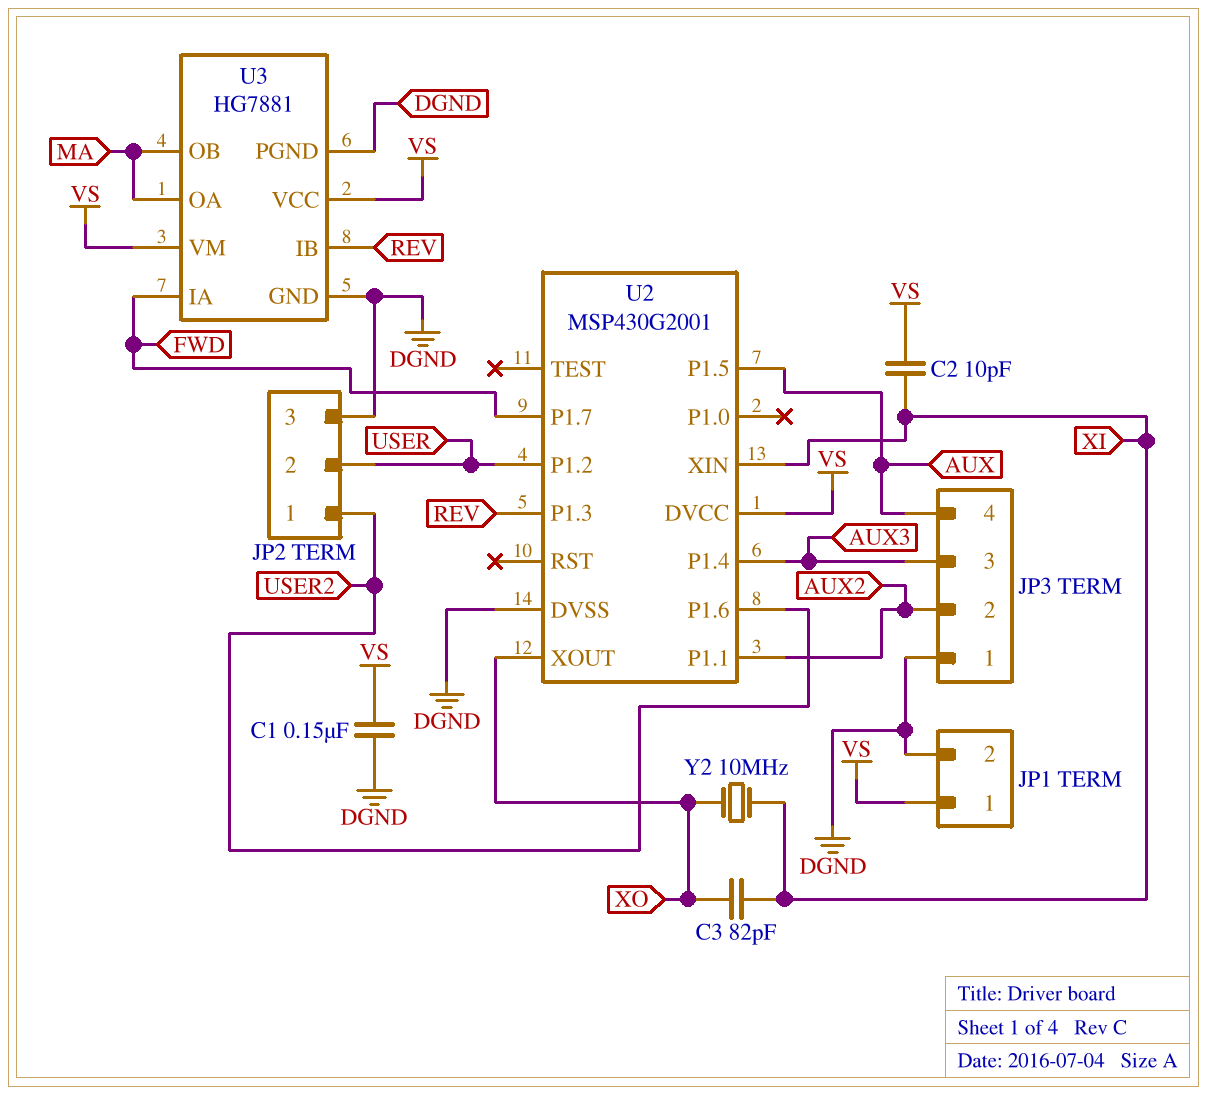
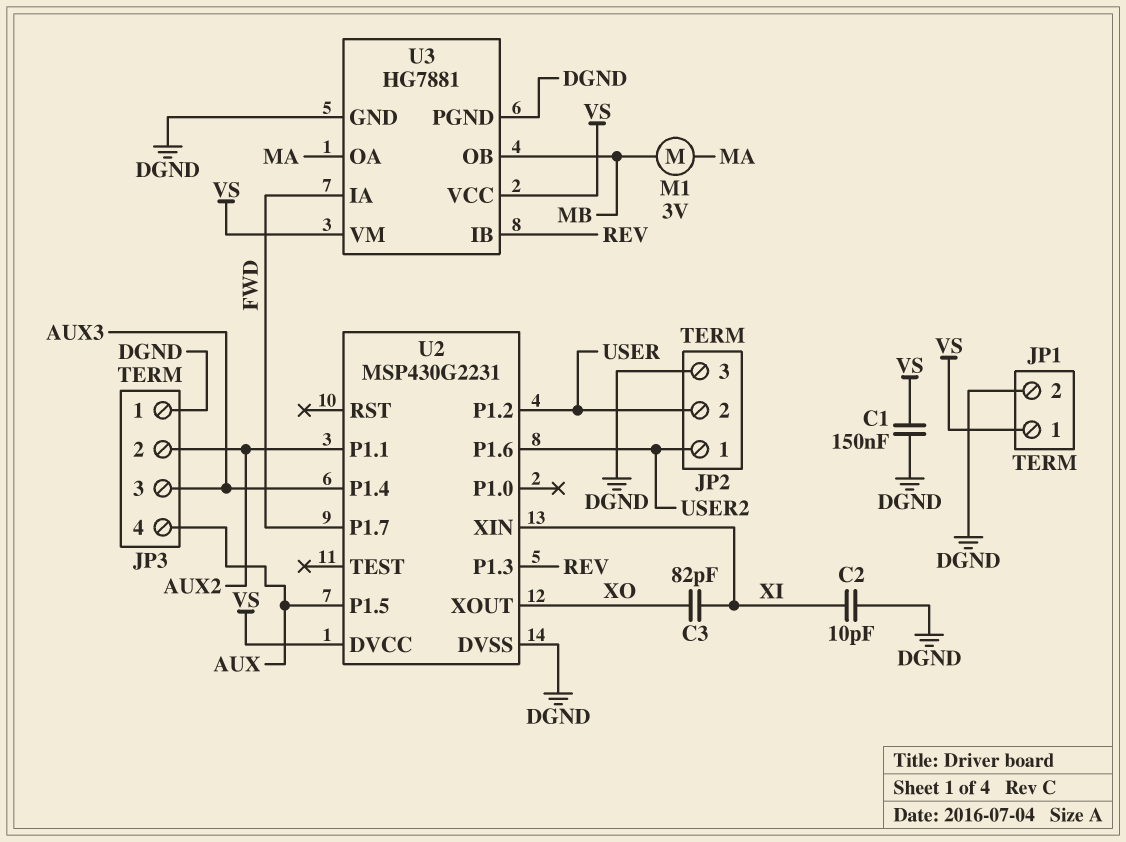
C2: 10pF (VS, XI) -> 10pF (DGND, XI)
M1: none -> motor 3V (MA, MB)
U2: MSP430G2001 -> MSP430G2231
U3 pin OB: MA -> MB
Y2: 10MHz (XI, XO) -> none

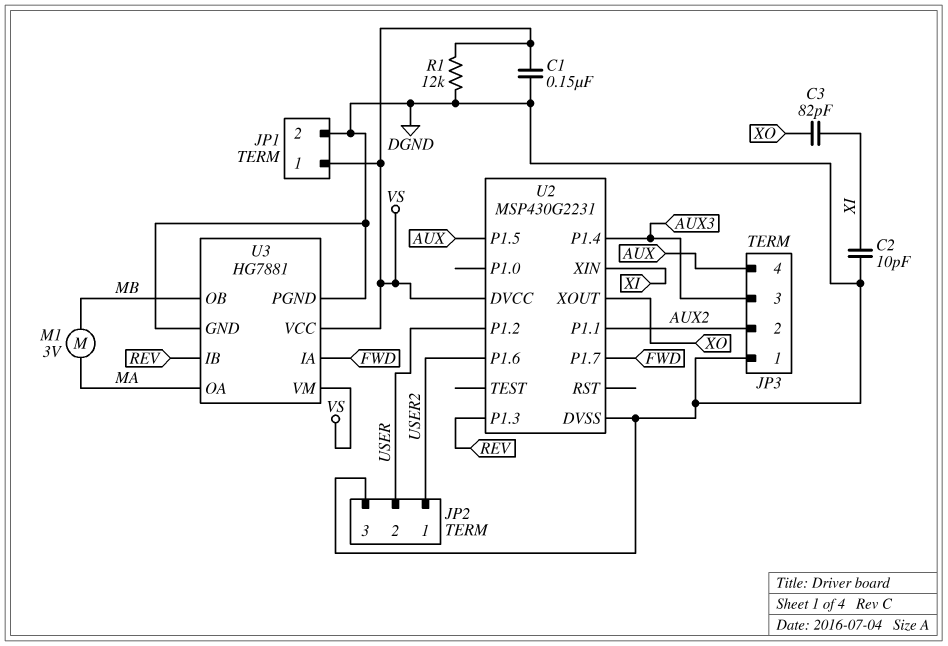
R1: none -> 12k (DGND, VS)

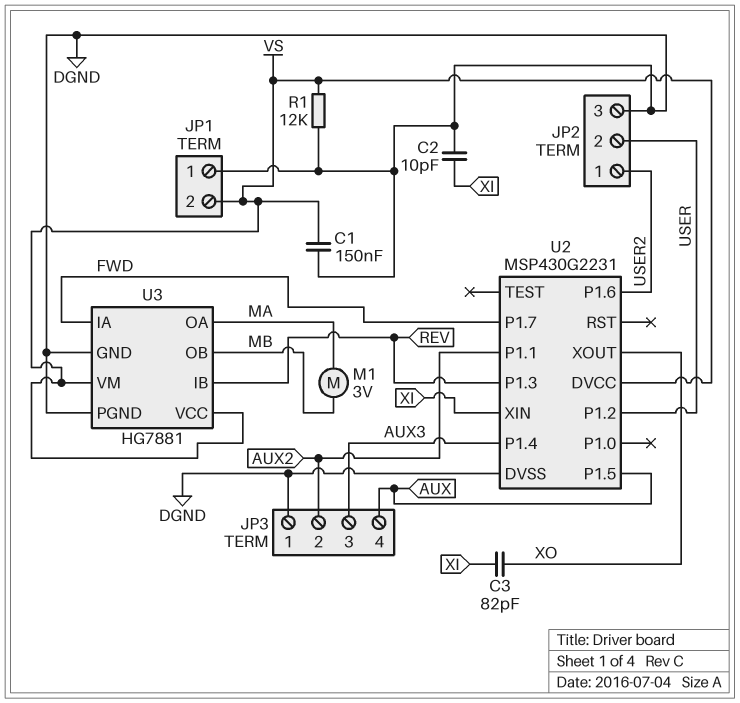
JP1 pin 1: VS -> DGND
JP1 pin 2: DGND -> VS

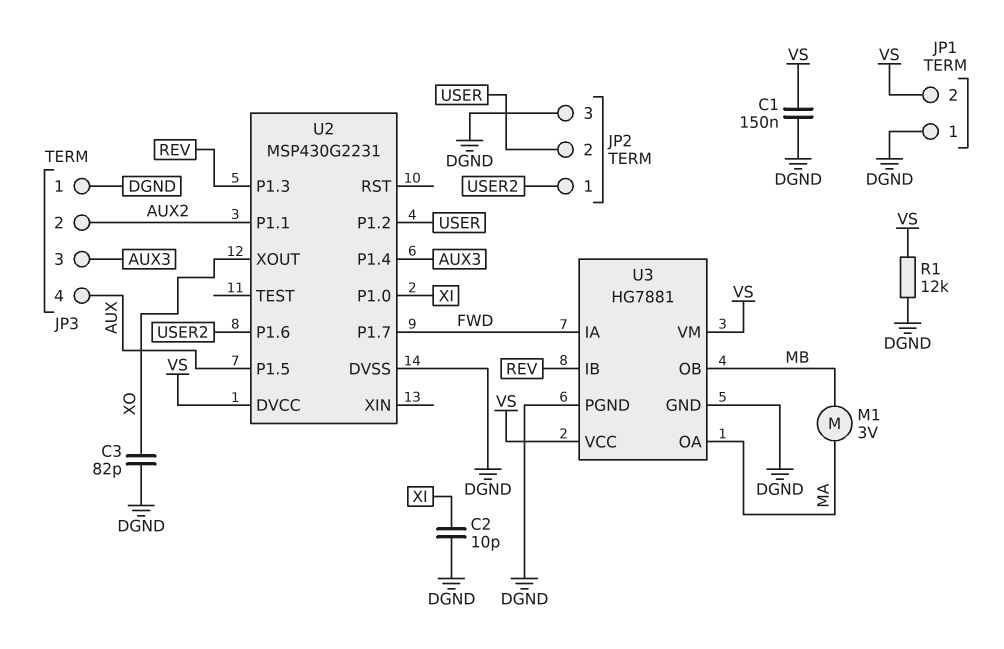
C3: 82pF (XI, XO) -> 82pF (DGND, XO)
U2 pin P1.0: none -> XI
U2 pin XIN: XI -> none

